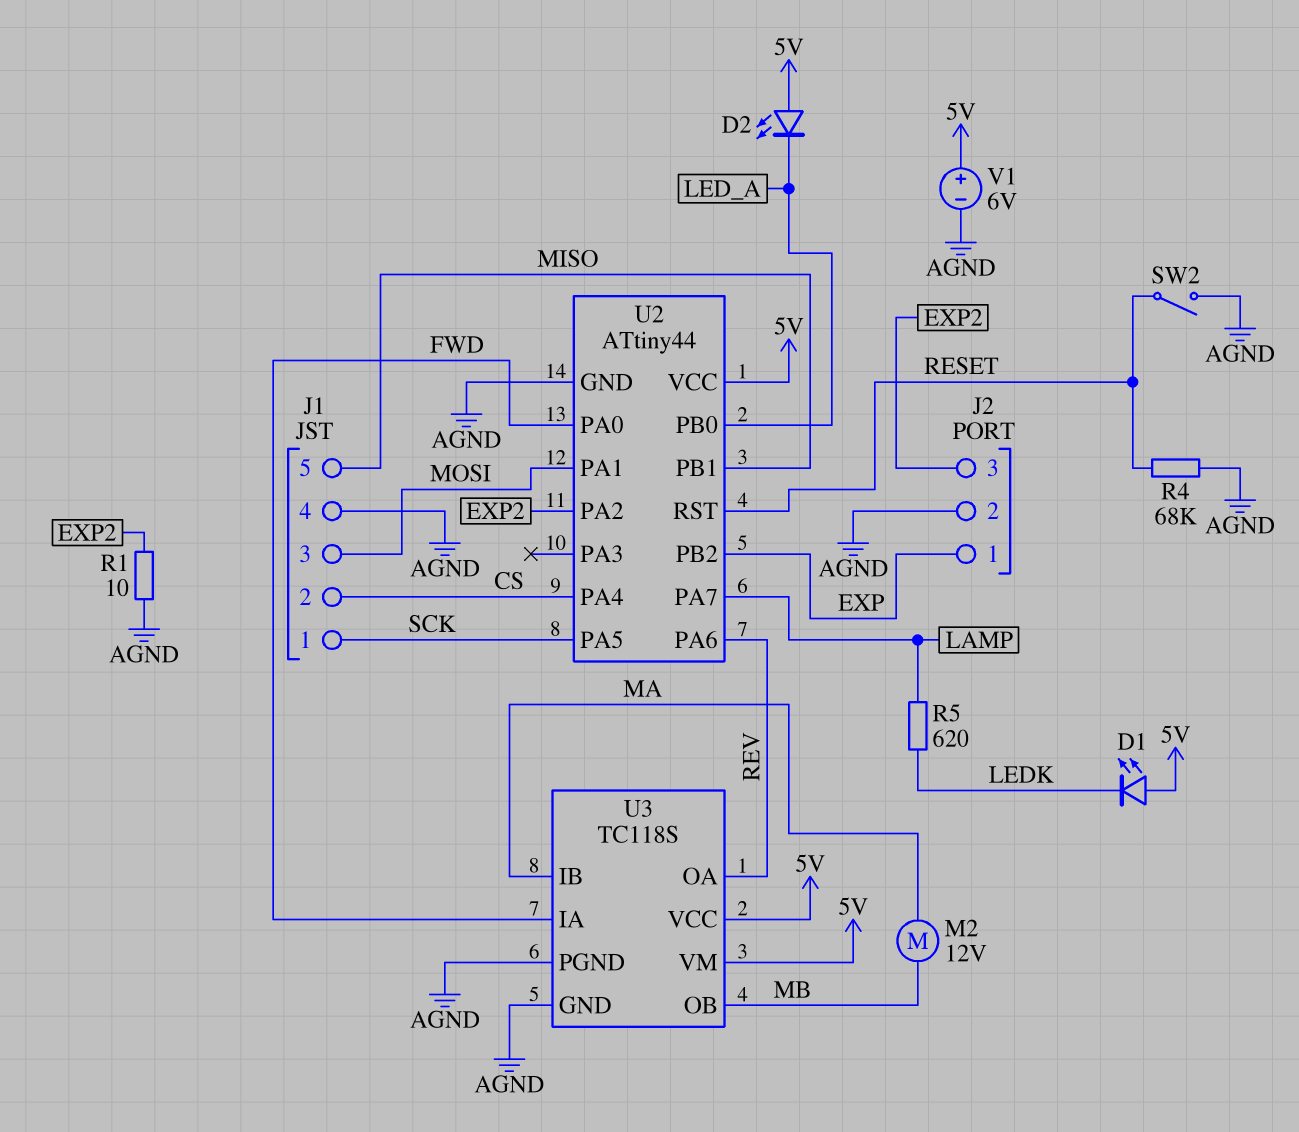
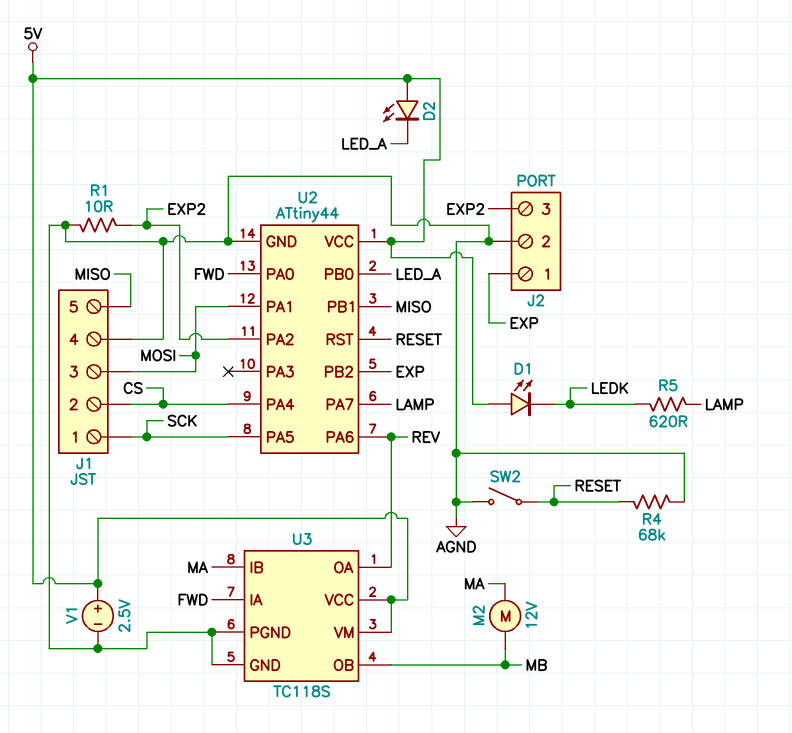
V1: 6V (plus 5V, minus AGND) -> 2.5V (plus 5V, minus AGND)

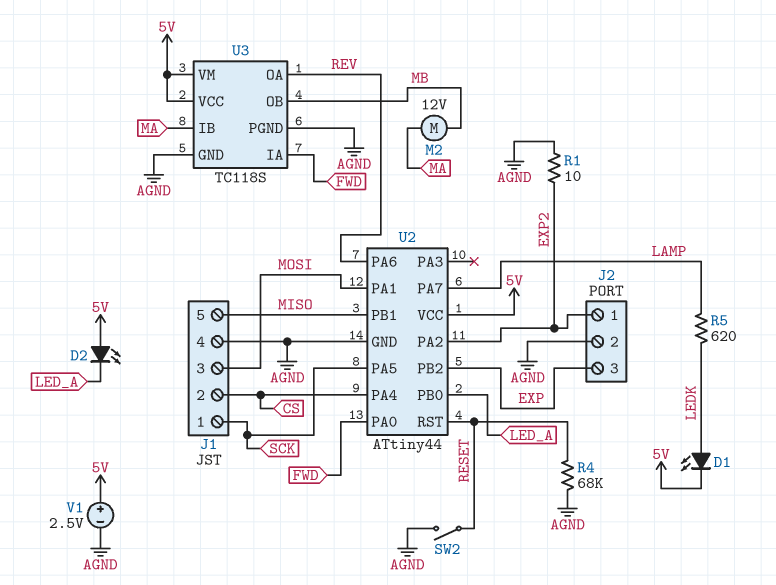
D1: LED (A 5V, K LEDK) -> LED (A LEDK, K 5V)
J2 pin 1: EXP -> EXP2
J2 pin 3: EXP2 -> EXP

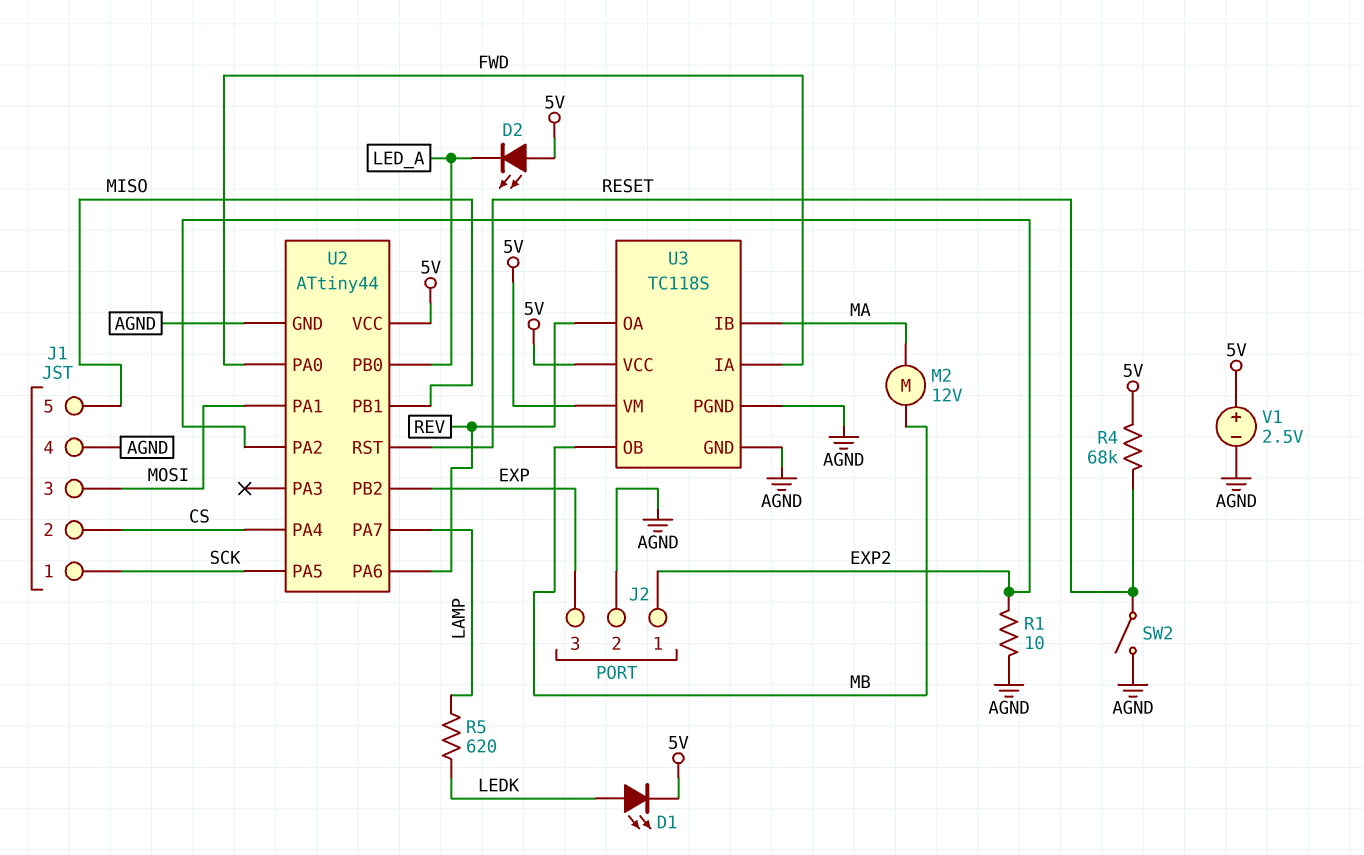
R4: 68k (AGND, RESET) -> 68k (5V, RESET)

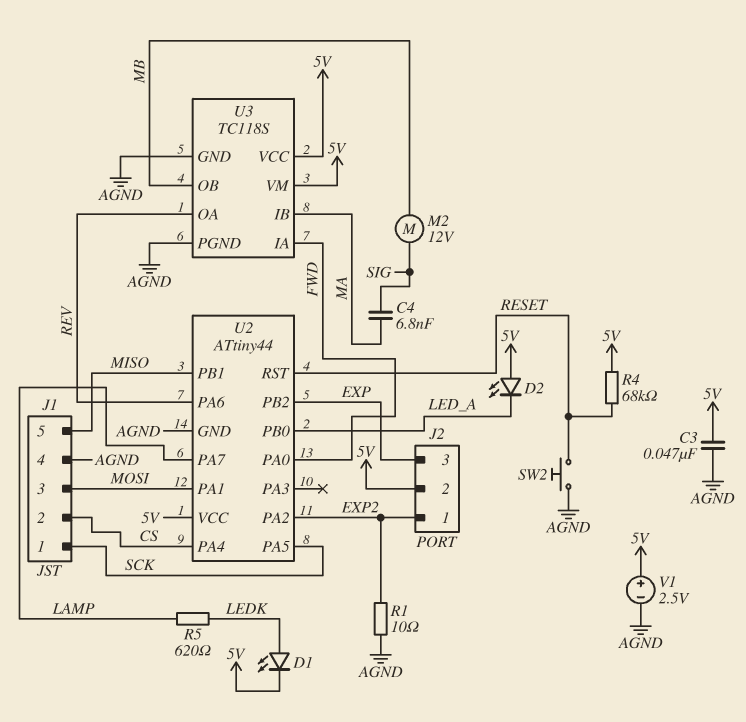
C3: none -> 47nF (5V, AGND)
C4: none -> 6.8nF (MA, SIG)
J2 pin 2: AGND -> 5V
M2: motor 12V (MA, MB) -> motor 12V (MB, SIG)
SW2: switch (AGND, RESET) -> button (AGND, RESET)

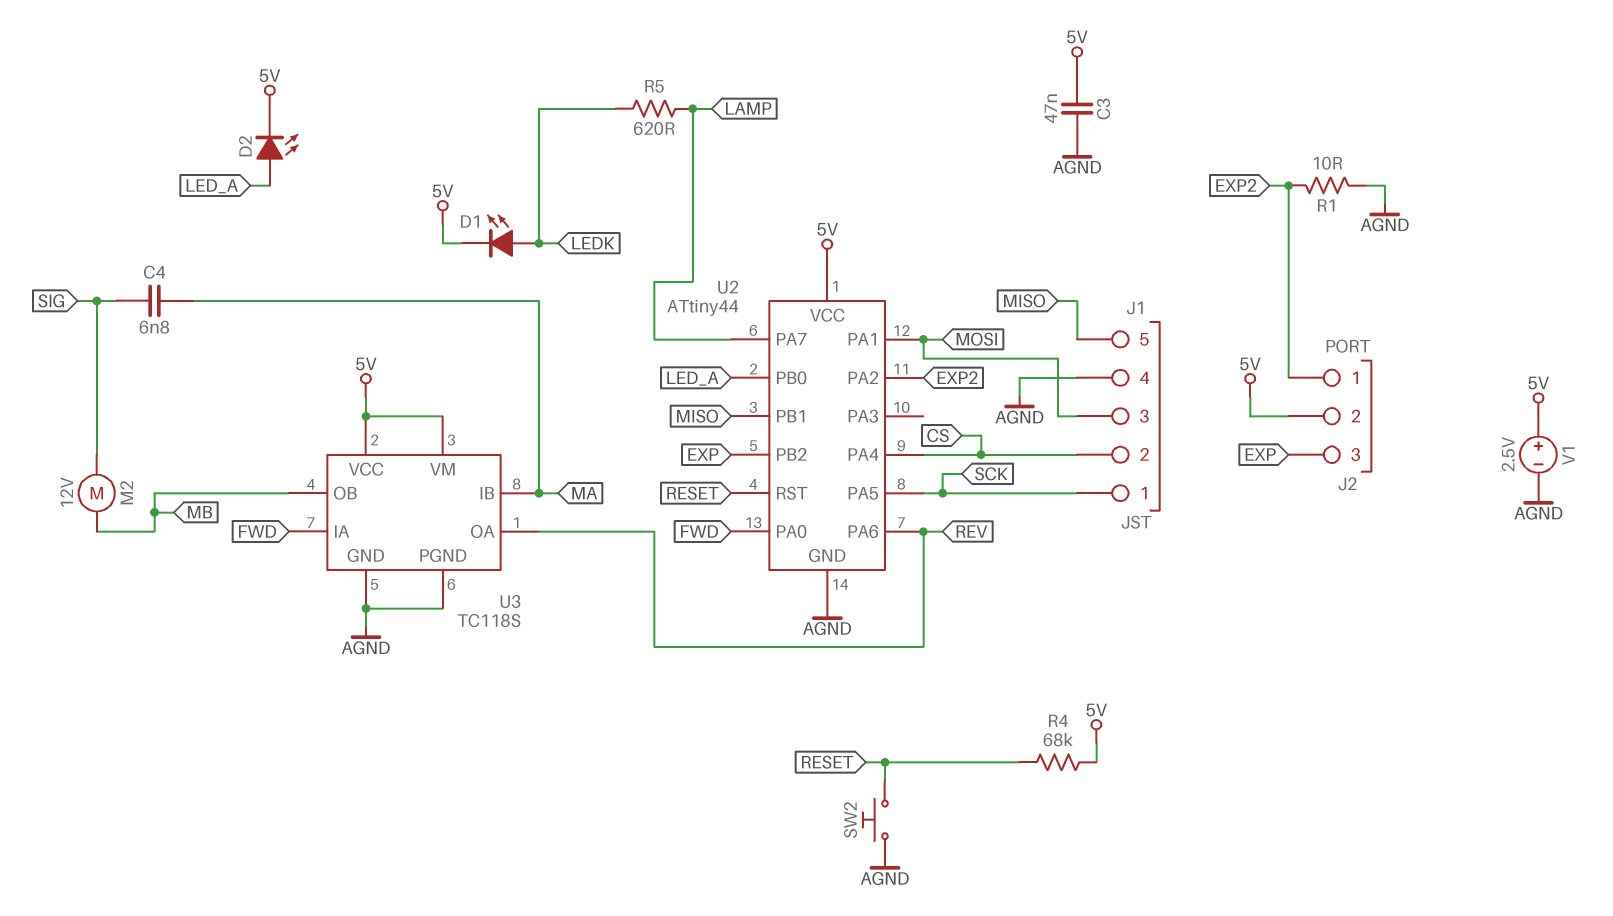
D2: LED (A 5V, K LED_A) -> LED (A LED_A, K 5V)

